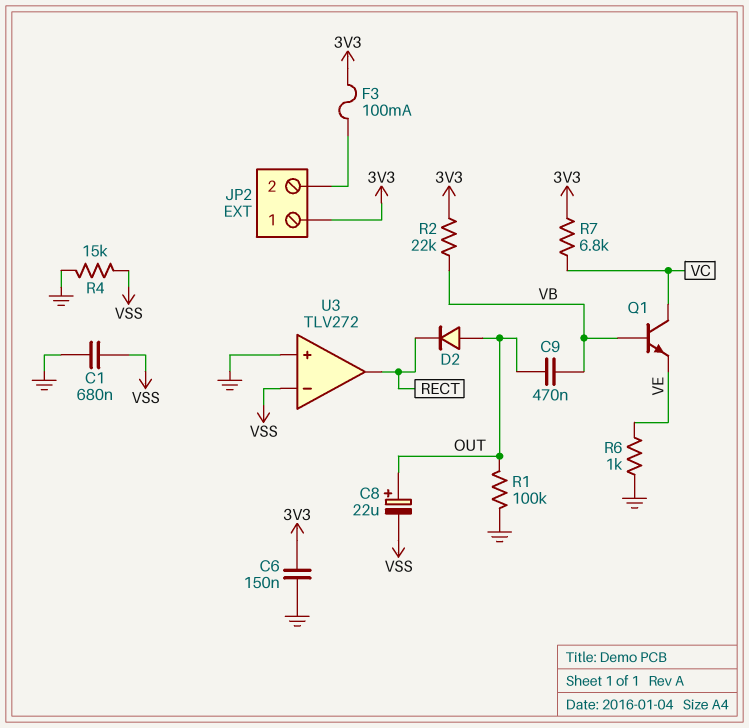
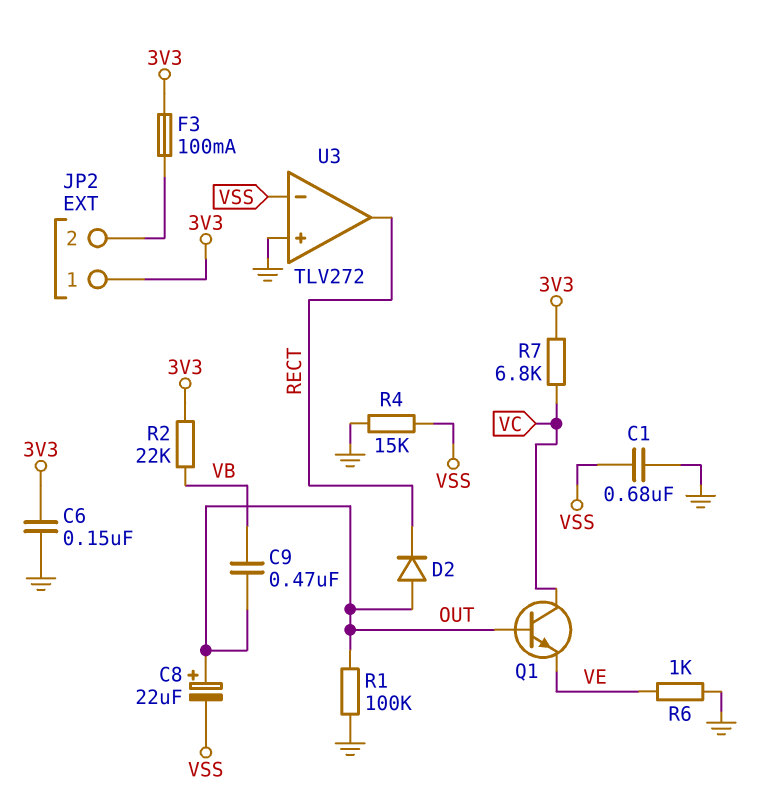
Q1: NPN (B VB, C VC, E VE) -> NPN (B OUT, C VC, E VE)

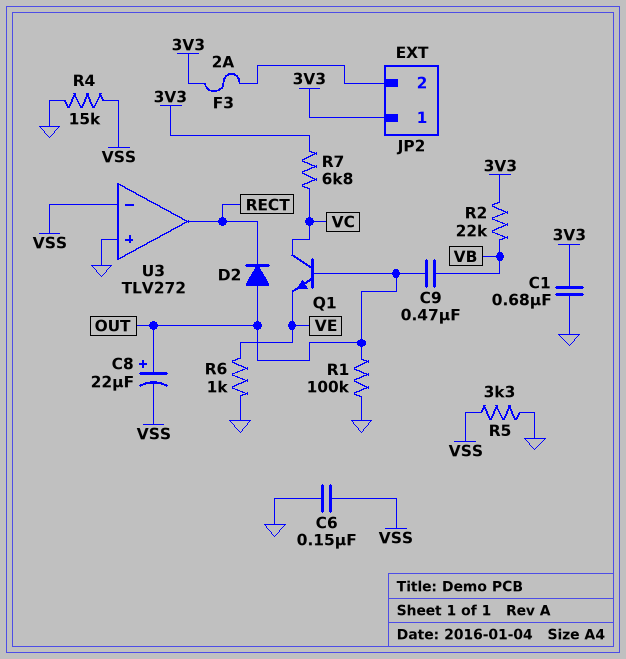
C1: 680nF (GND, VSS) -> 680nF (3V3, GND)
C6: 150nF (3V3, GND) -> 150nF (GND, VSS)
F3: 100mA (3V3, JP2/2) -> 2A (3V3, JP2/2)
R5: none -> 3.3k (GND, VSS)

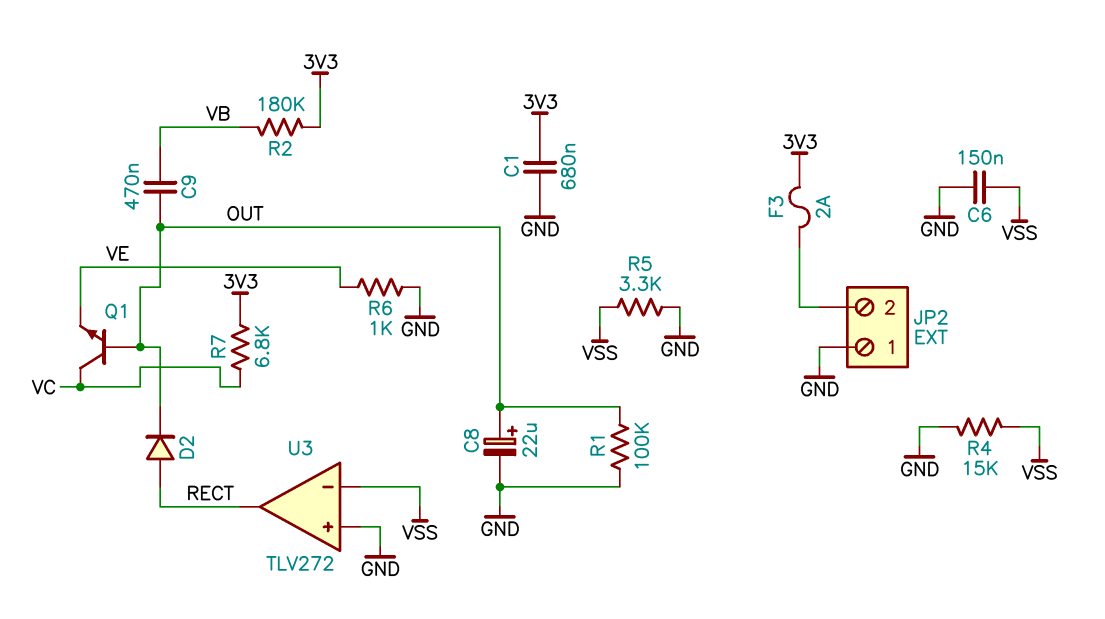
C8: 22uF (plus OUT, minus VSS) -> 22uF (plus OUT, minus GND)
D2: diode (A OUT, K RECT) -> diode (A RECT, K OUT)
JP2 pin 1: 3V3 -> GND
R2: 22k (3V3, VB) -> 180k (3V3, VB)

